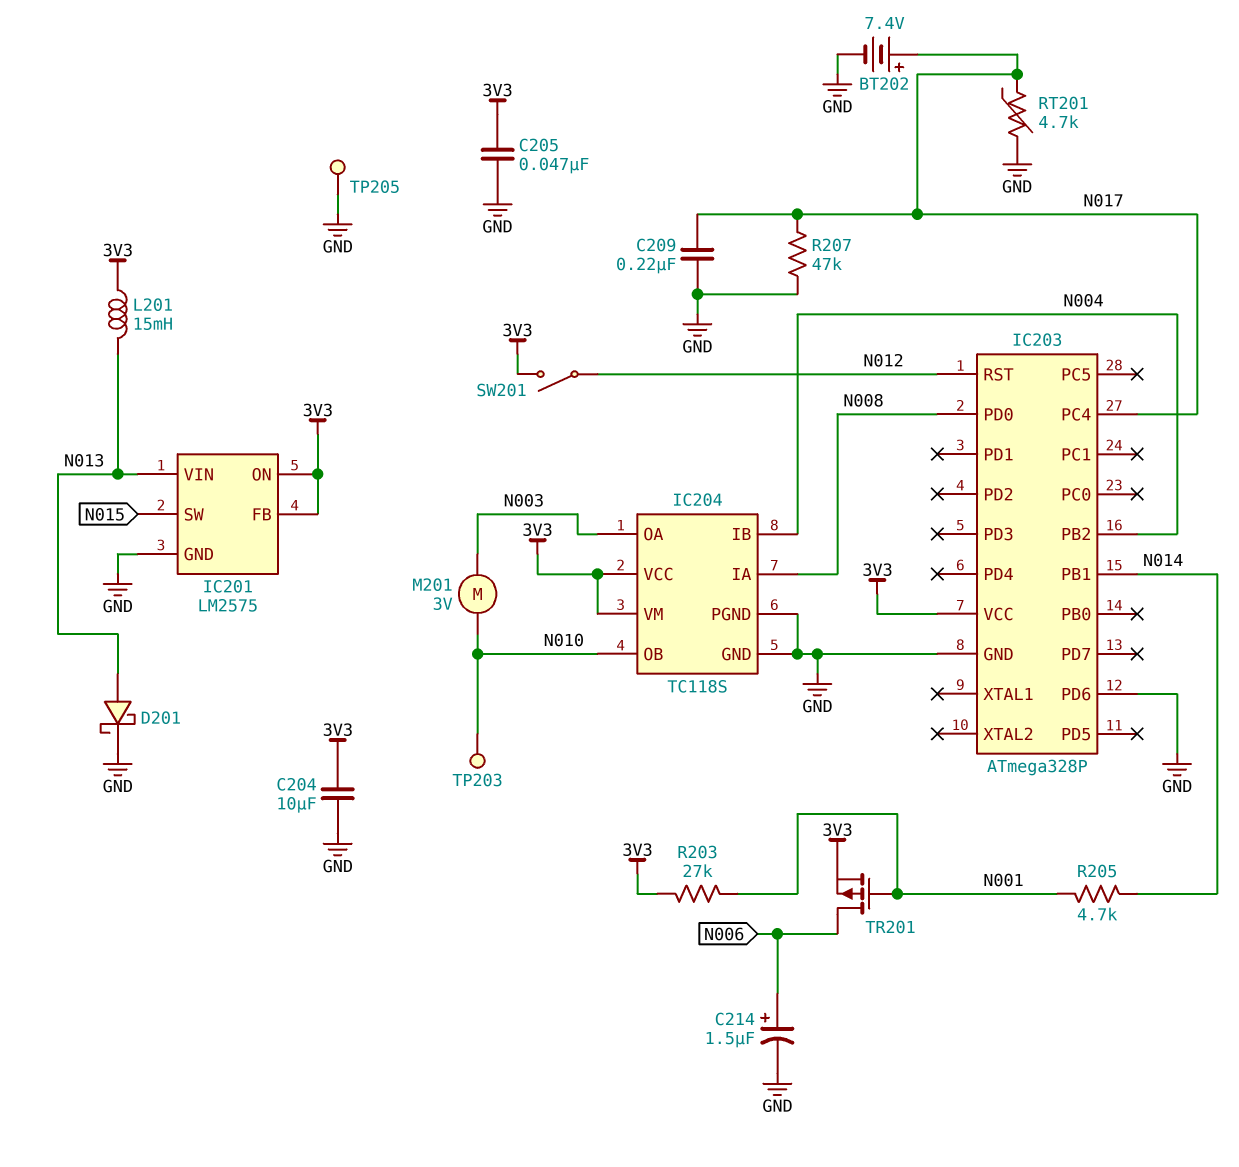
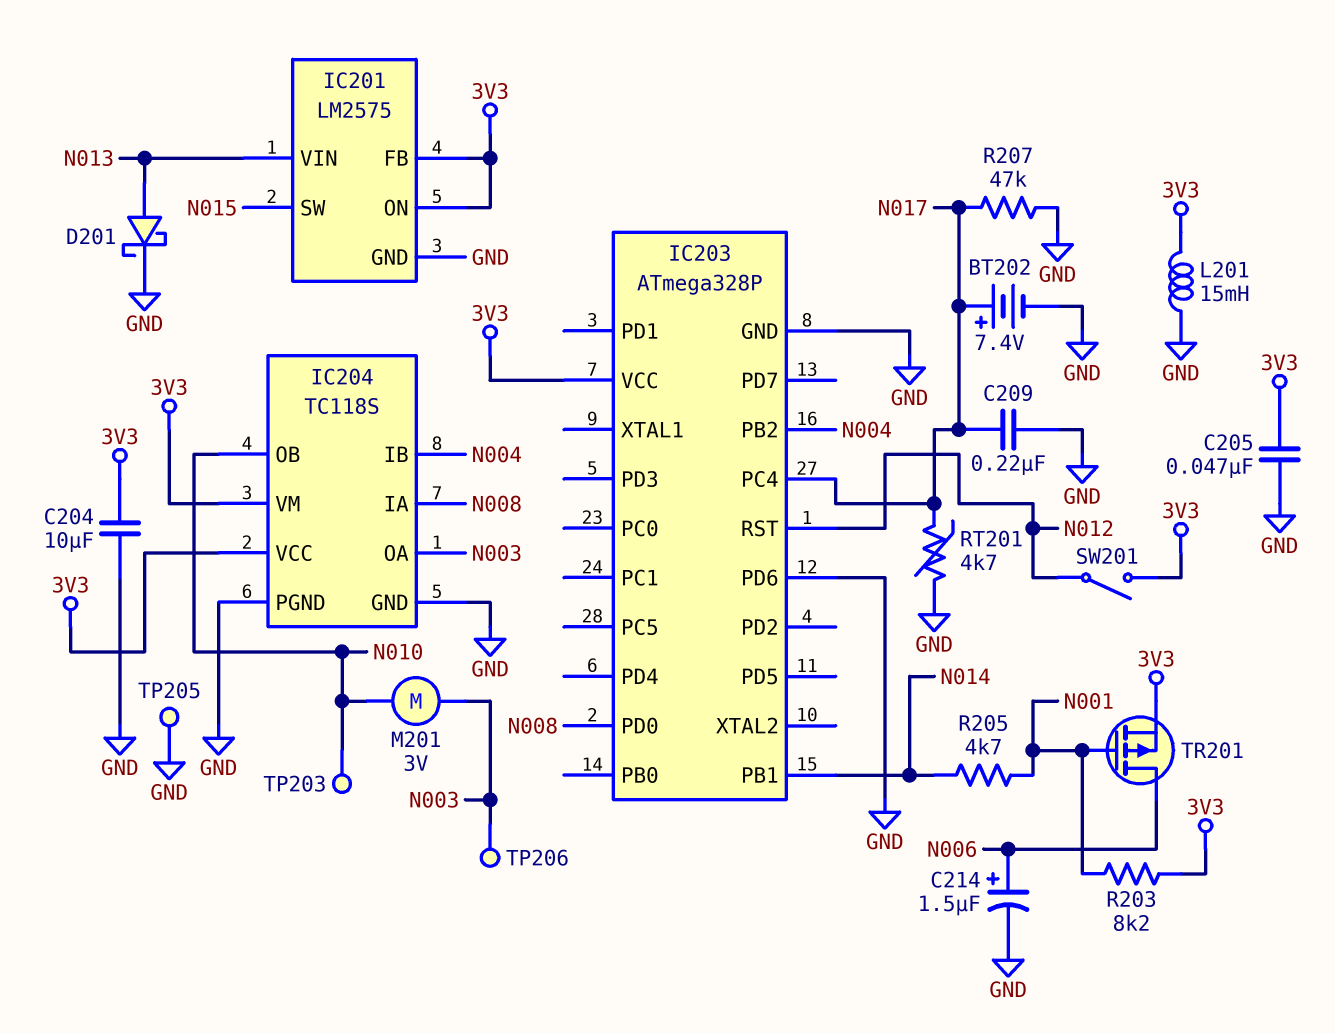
L201: 15mH (3V3, N013) -> 15mH (3V3, GND)
R203: 27k (3V3, N001) -> 8.2k (3V3, N001)
TP206: none -> test point (N003)

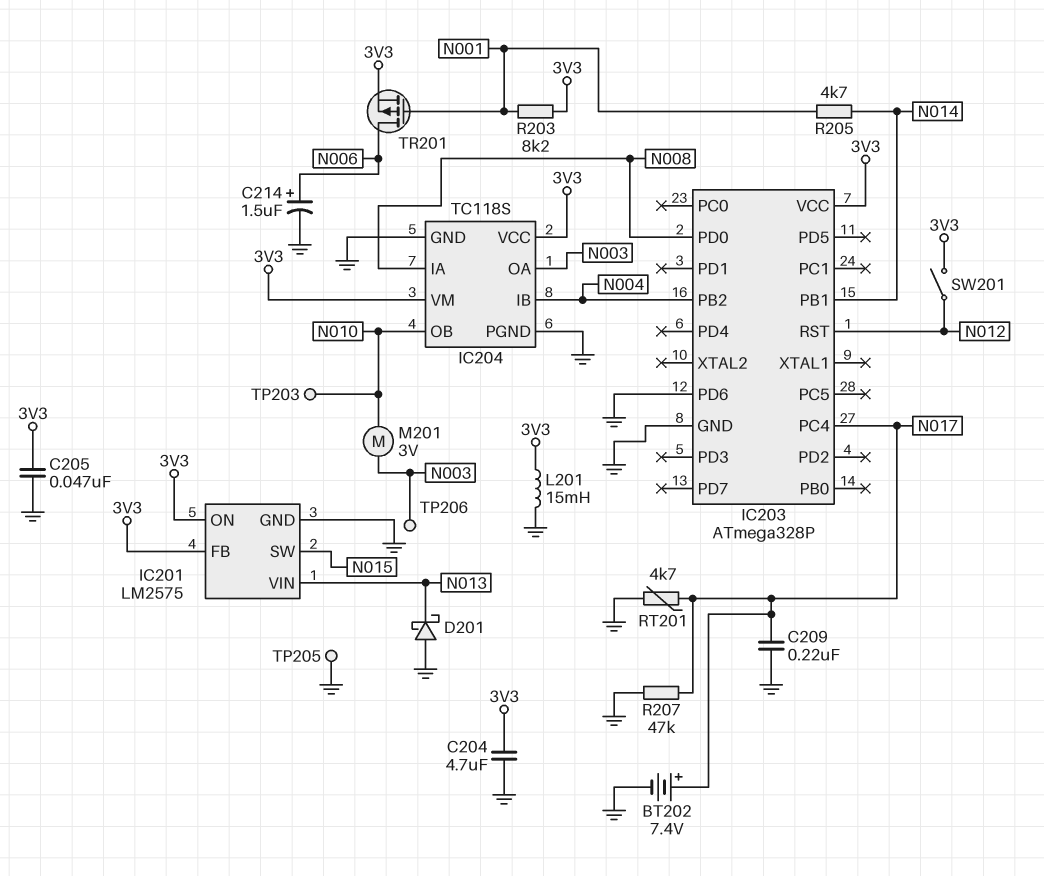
C204: 10uF (3V3, GND) -> 4.7uF (3V3, GND)
D201: schottky (A N013, K GND) -> schottky (A GND, K N013)

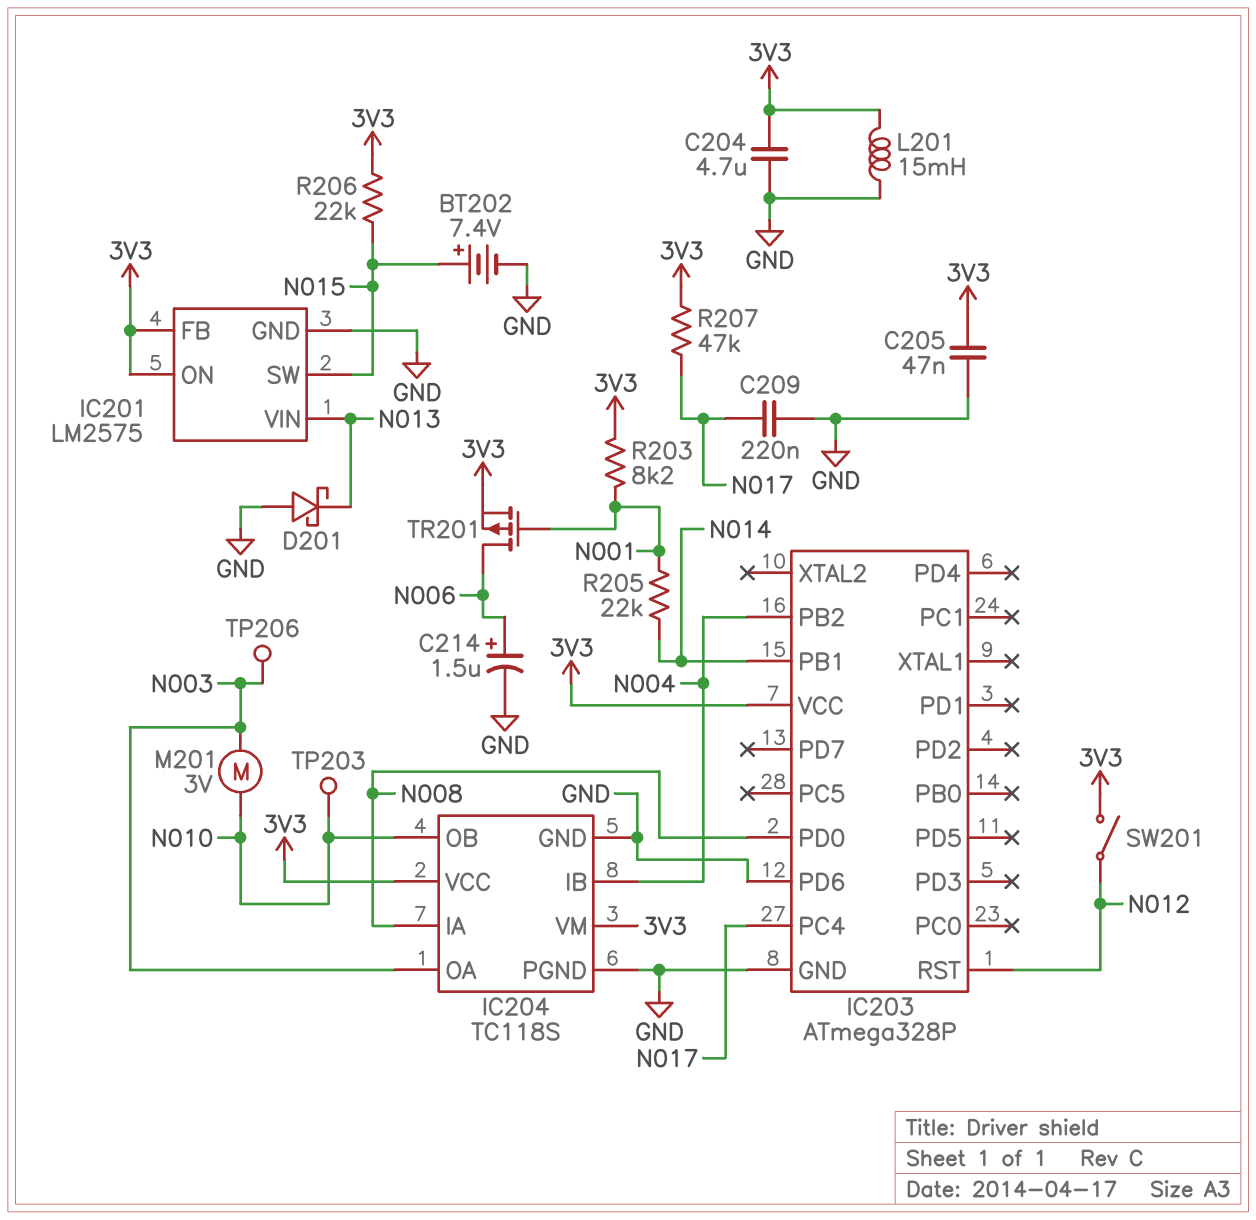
BT202: 7.4V (plus N017, minus GND) -> 7.4V (plus N015, minus GND)
R205: 4.7k (N001, N014) -> 22k (N001, N014)
R206: none -> 22k (3V3, N015)
R207: 47k (GND, N017) -> 47k (3V3, N017)
RT201: 4.7k (GND, N017) -> none
TP205: test point (GND) -> none

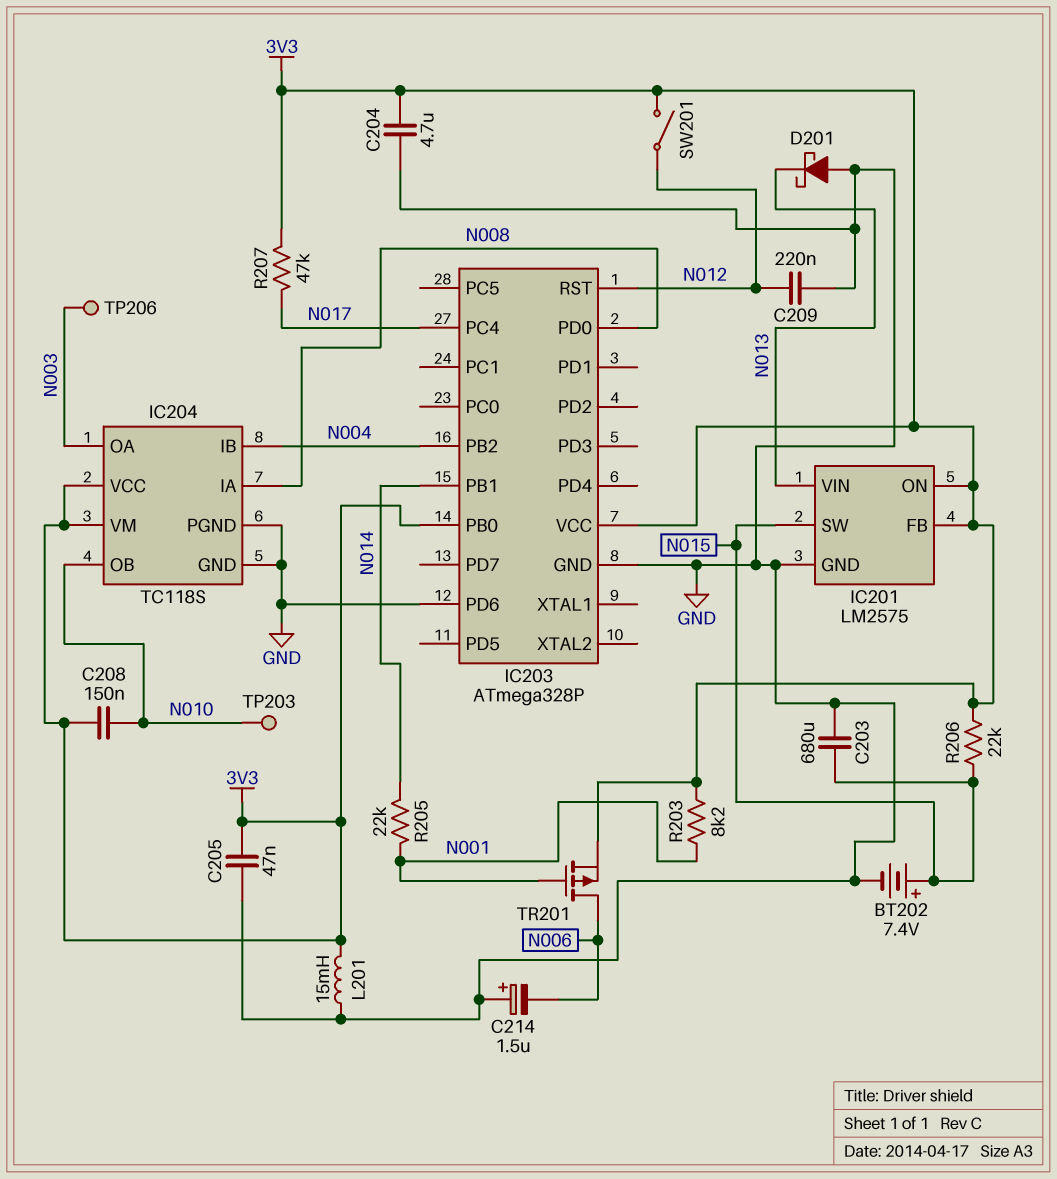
C203: none -> 680uF (GND, N015)
C208: none -> 150nF (3V3, N010)
C209: 220nF (GND, N017) -> 220nF (GND, N012)
C214: 1.5uF (plus N006, minus GND) -> 1.5uF (plus GND, minus N006)
IC203 pin PB0: none -> 3V3
M201: motor 3V (N003, N010) -> none

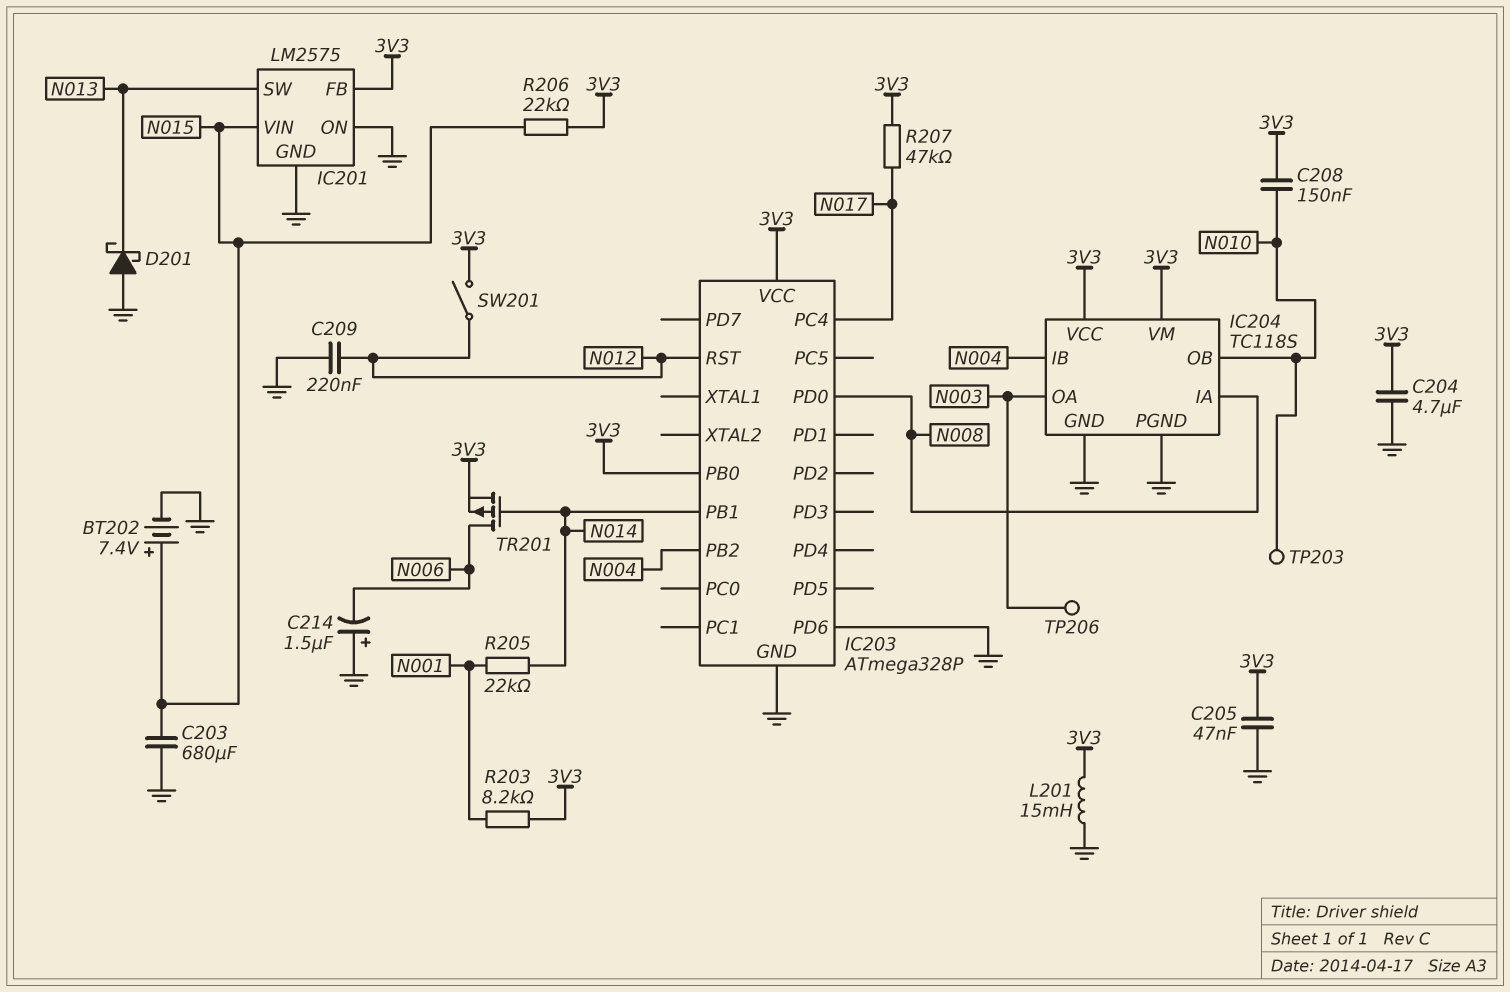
IC201 pin ON: 3V3 -> GND
IC201 pin SW: N015 -> N013
IC201 pin VIN: N013 -> N015
TR201: PMOS (G N001, D N006, S 3V3) -> PMOS (G N014, D N006, S 3V3)

